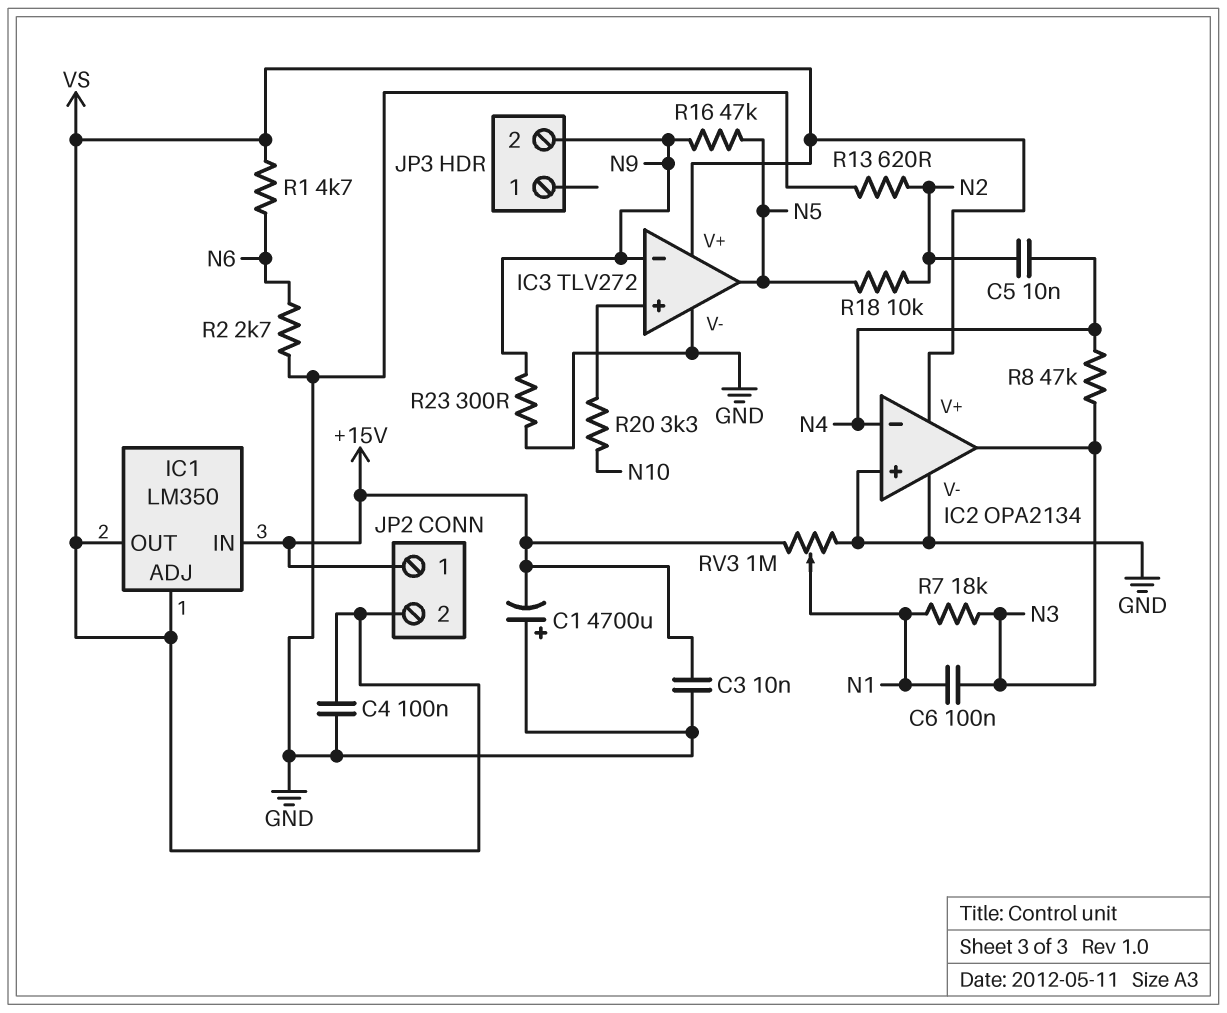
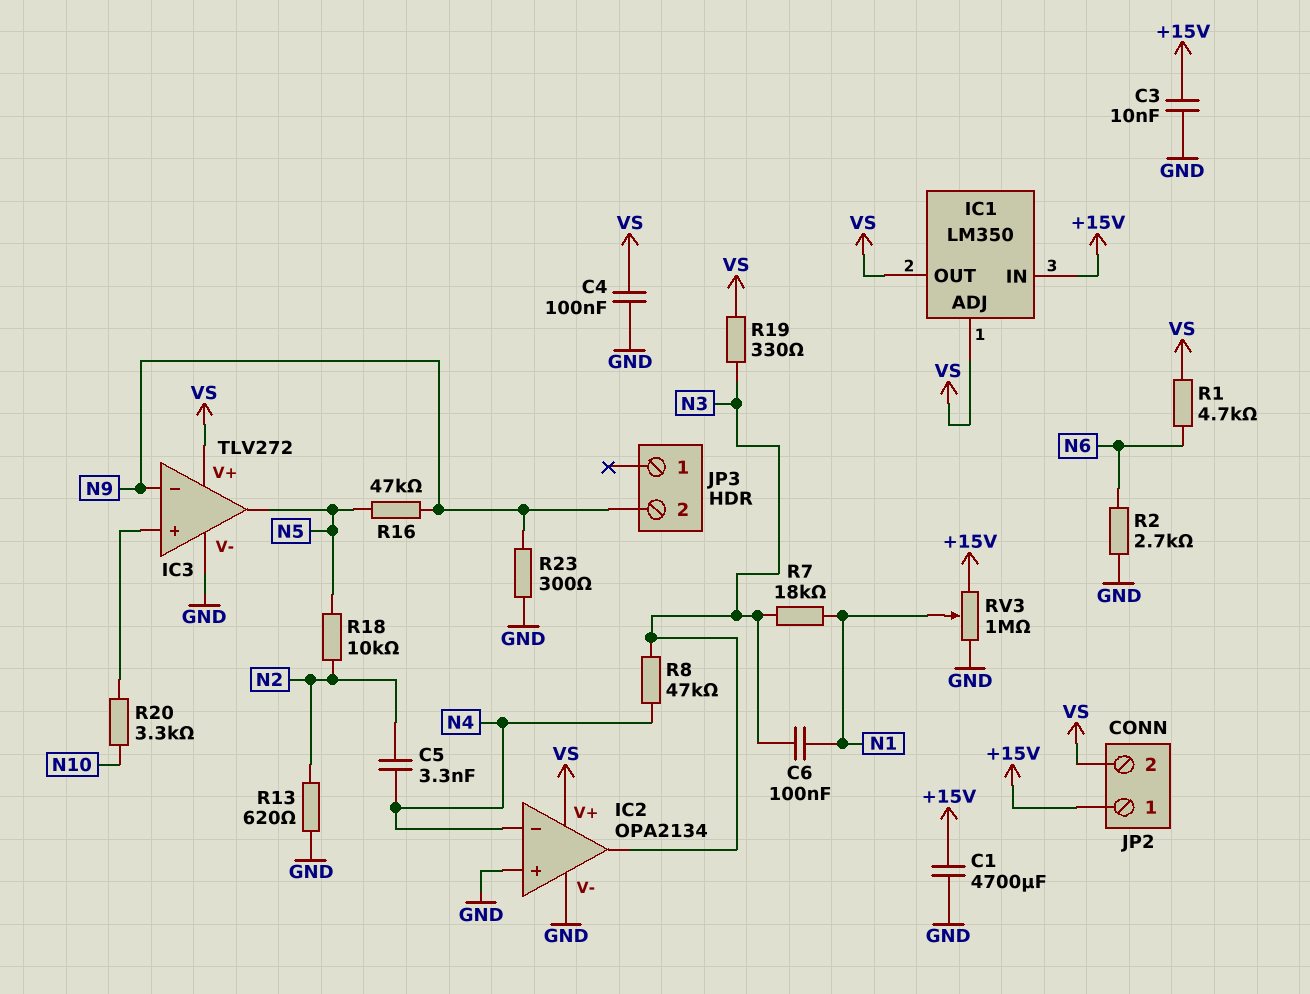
C1: 4700uF (plus GND, minus +15V) -> 4700uF (+15V, GND)
C5: 10nF (N2, N4) -> 3.3nF (N2, N4)
R19: none -> 330 (N3, VS)

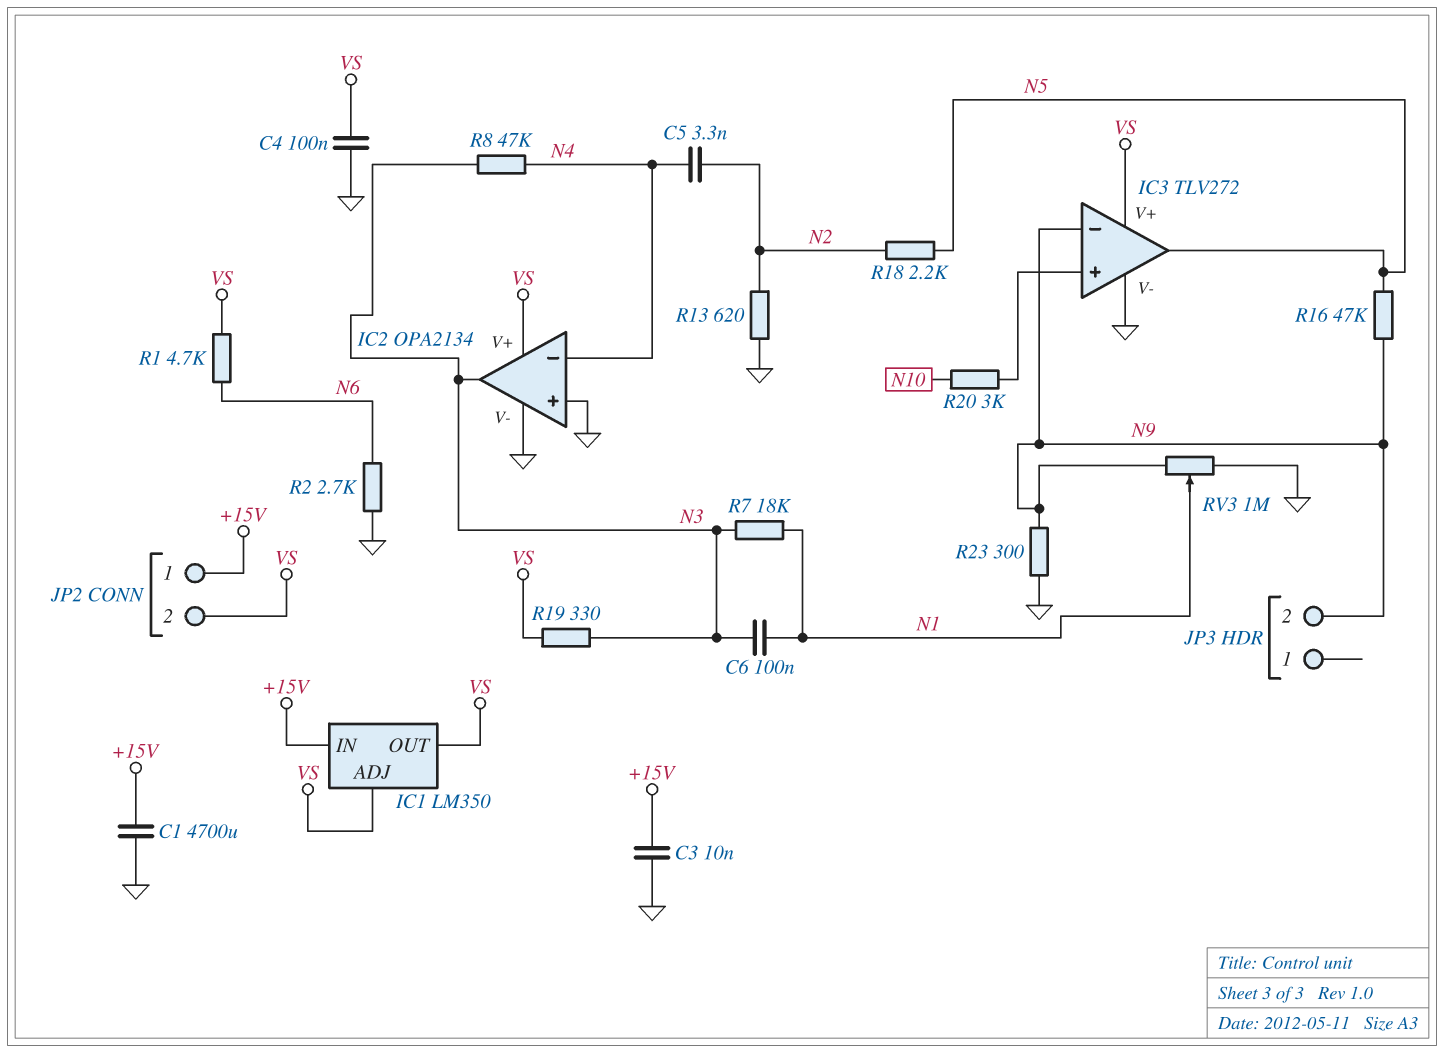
R18: 10k (N2, N5) -> 2.2k (N2, N5)
R20: 3.3k (IC3/in+, N10) -> 3k (IC3/in+, N10)
RV3: 1M (+15V, GND, wiper N1) -> 1M (GND, N9, wiper N1)

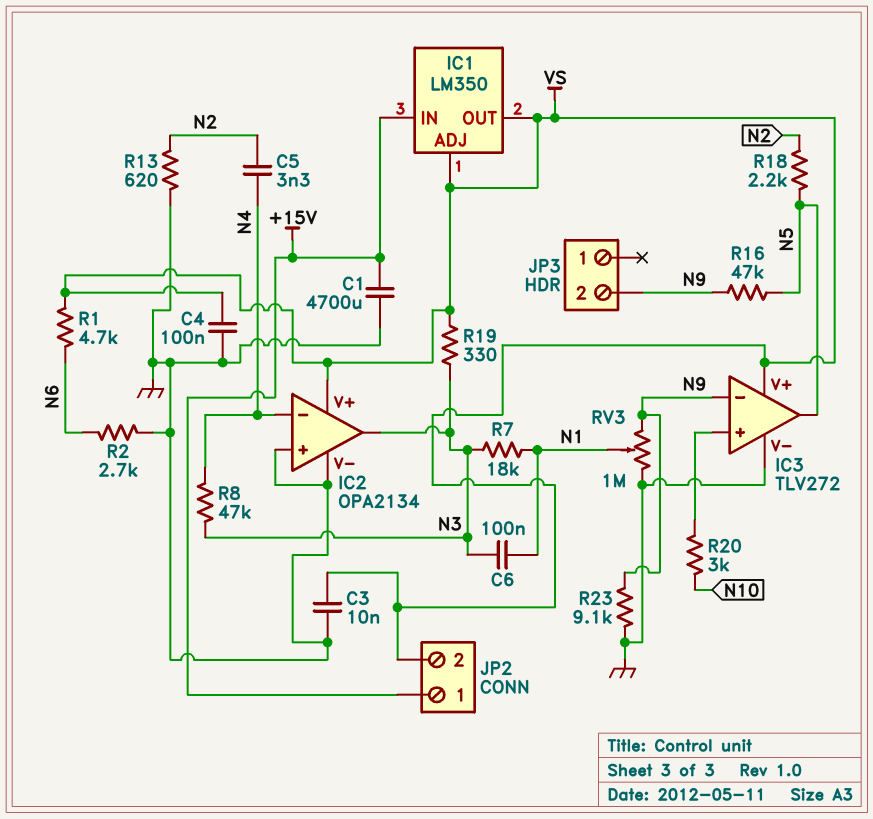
C3: 10nF (+15V, GND) -> 10nF (GND, VS)
R23: 300 (GND, N9) -> 9.1k (GND, N9)

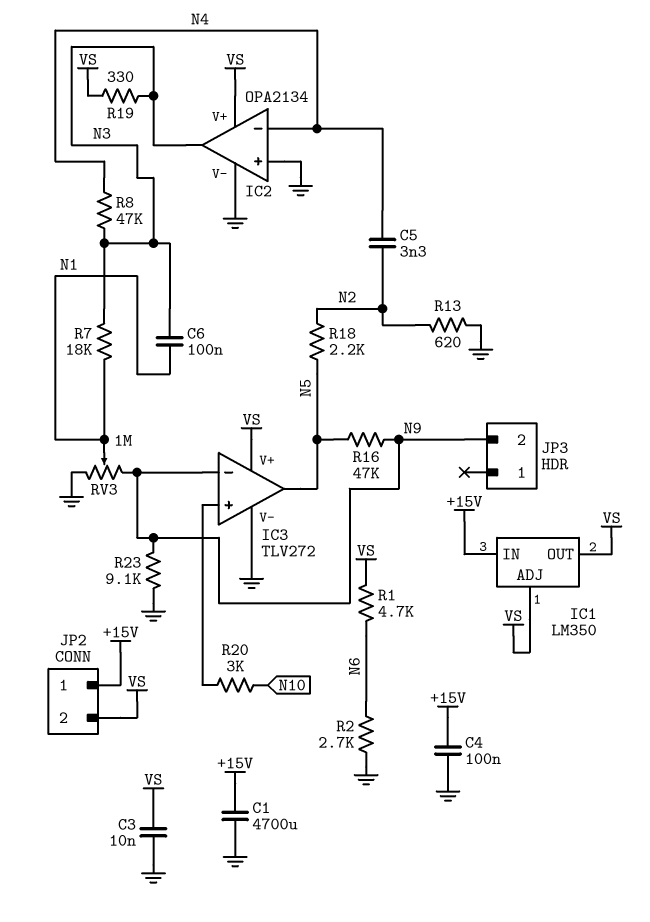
C4: 100nF (GND, VS) -> 100nF (+15V, GND)

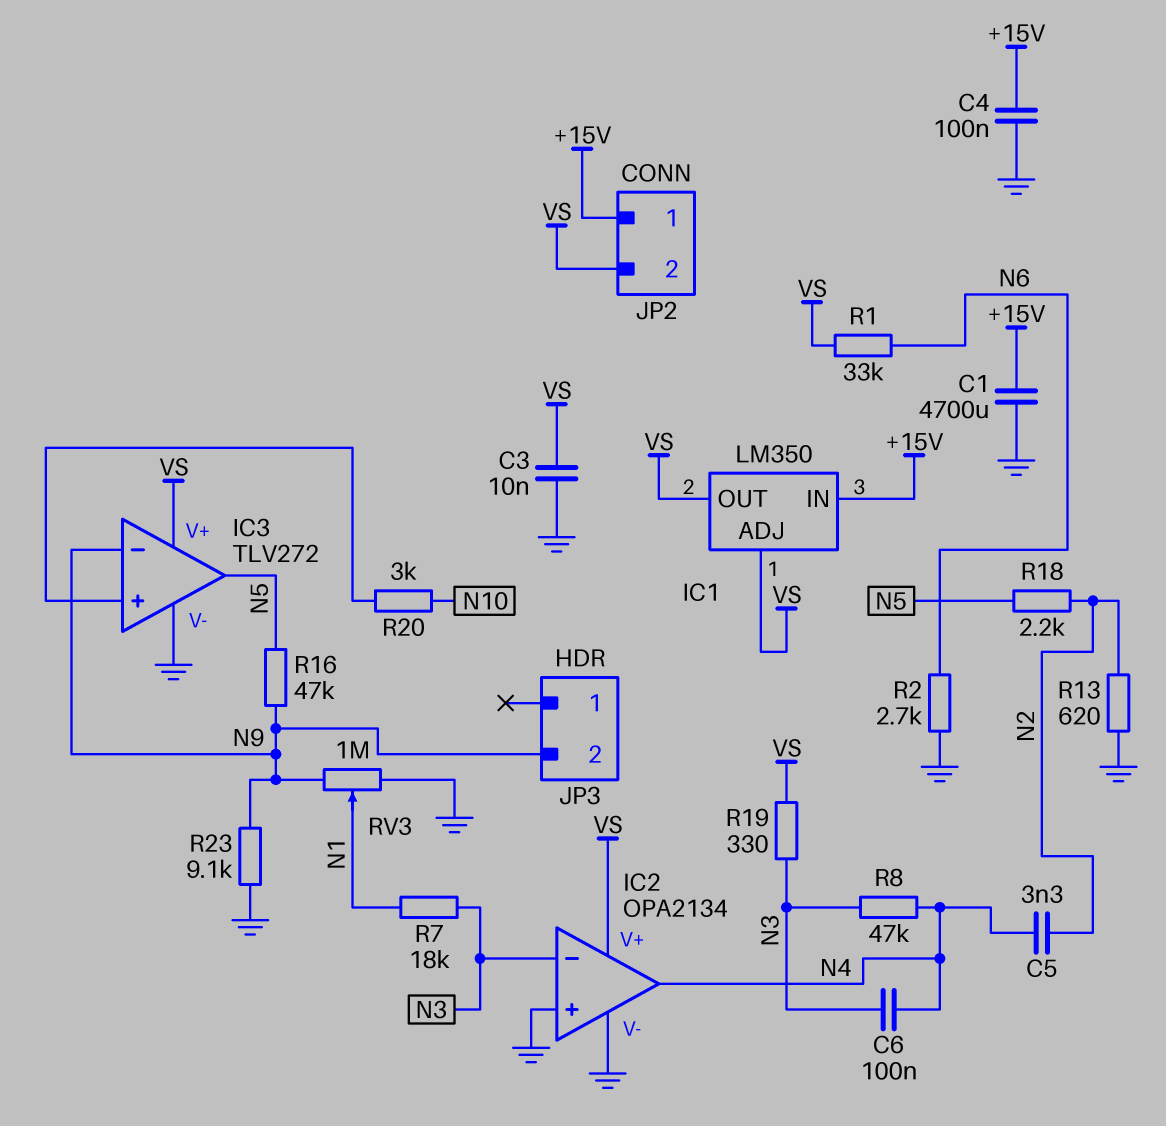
C6: 100nF (N1, N3) -> 100nF (N3, N4)
IC2 pin in-: N4 -> N3
IC2 pin out: N3 -> N4
R1: 4.7k (N6, VS) -> 33k (N6, VS)

